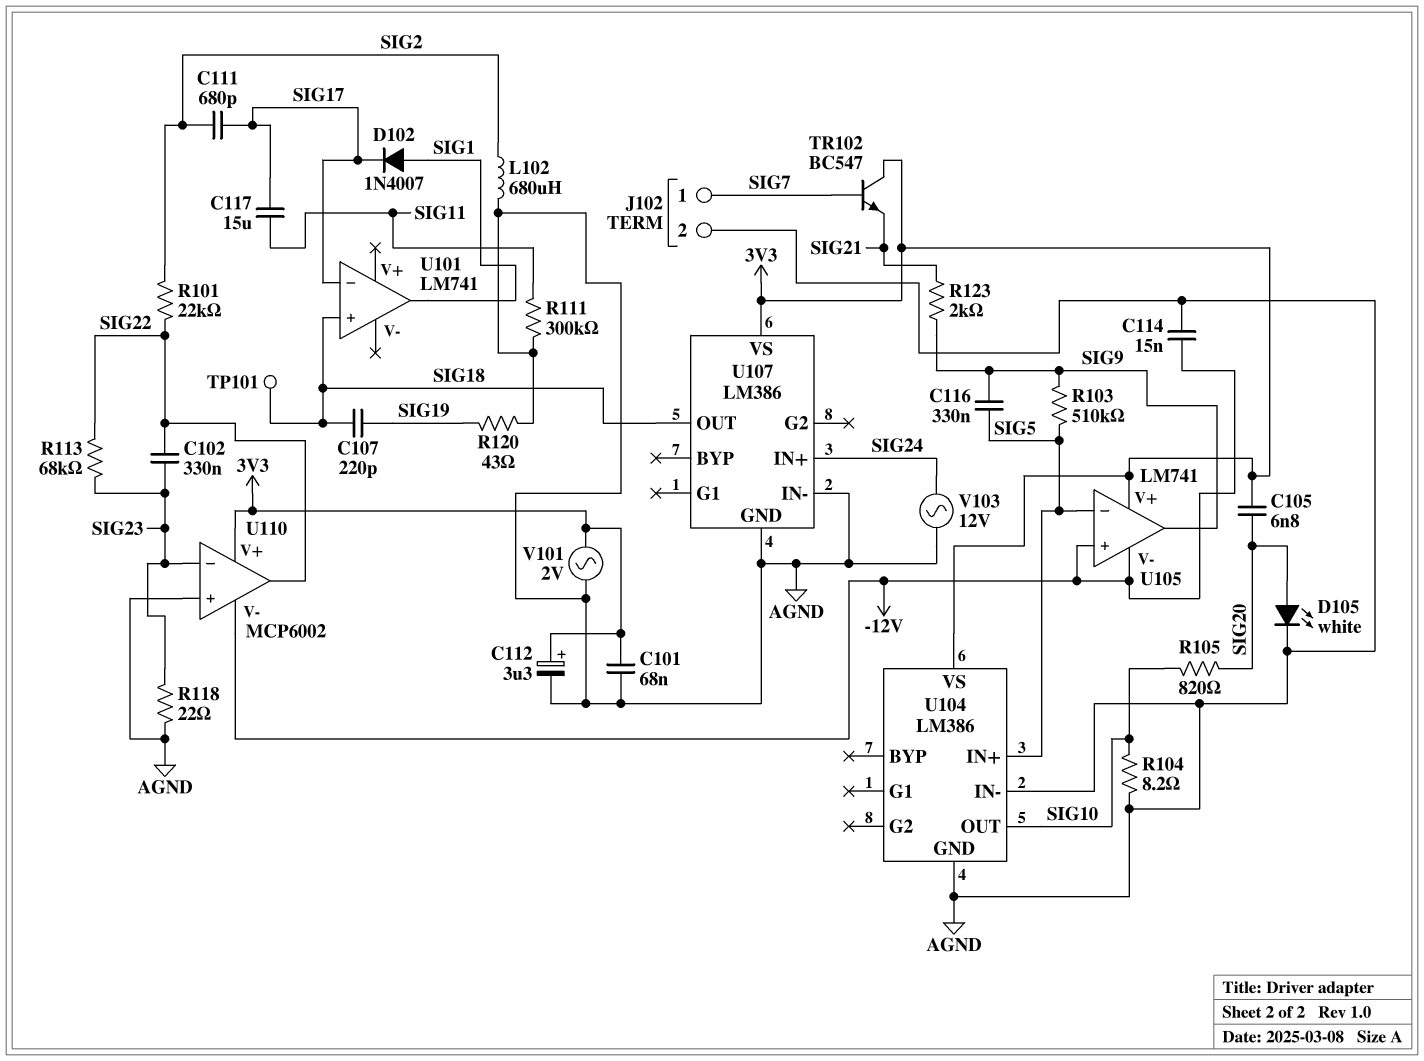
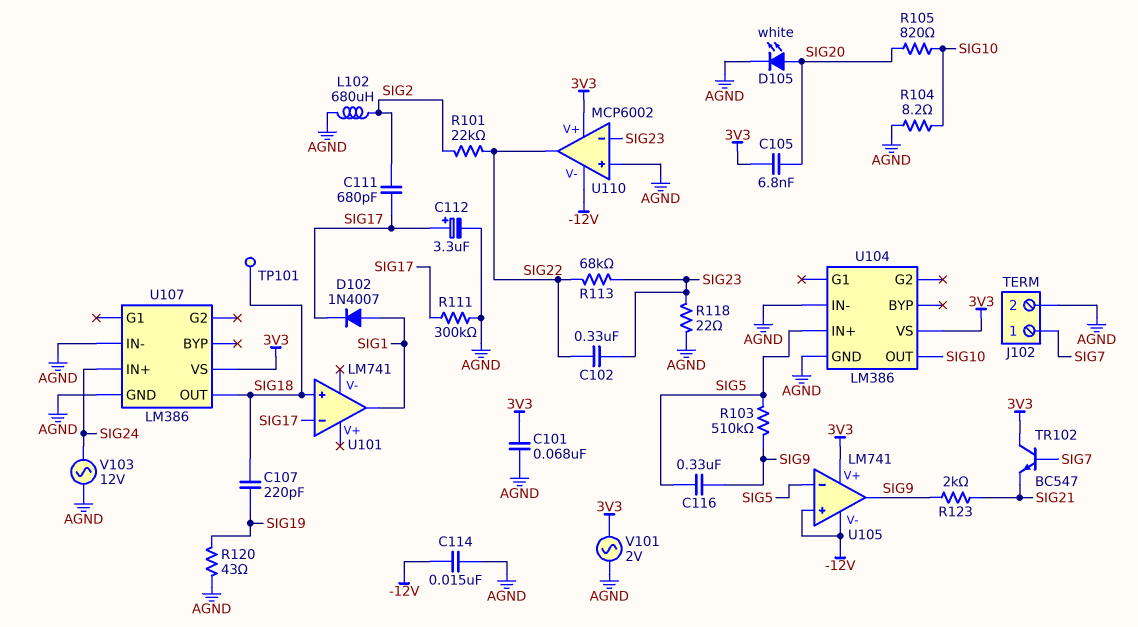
C112: 3.3uF (plus 3V3, minus AGND) -> 3.3uF (plus SIG17, minus AGND)
C117: 15uF (SIG11, SIG17) -> none
R111: 300k (AGND, SIG11) -> 300k (AGND, SIG17)

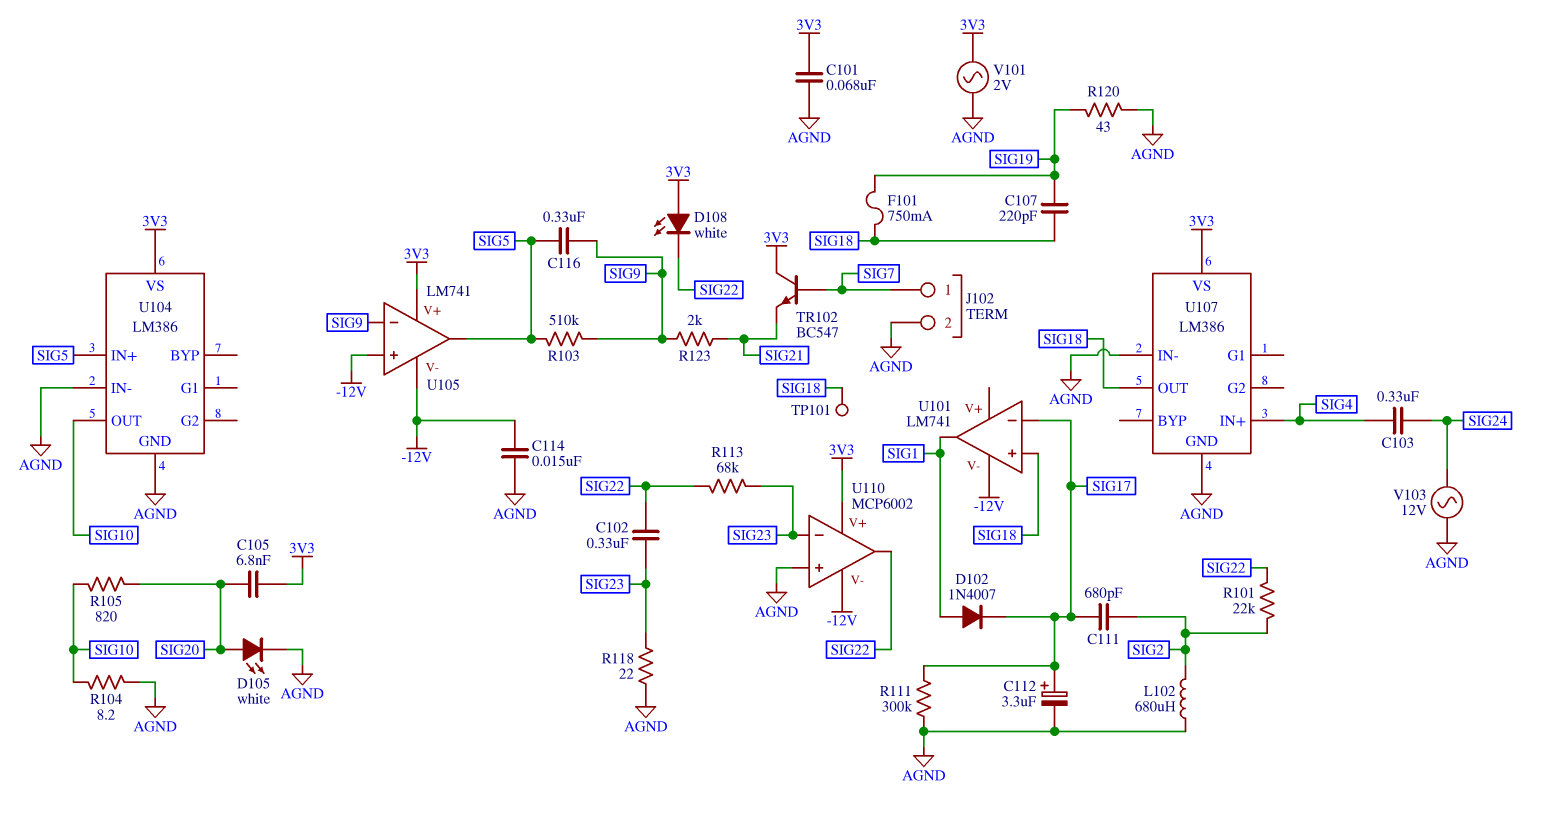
C103: none -> 330nF (SIG4, SIG24)
D108: none -> LED white (A 3V3, K SIG22)
F101: none -> 750mA (SIG18, SIG19)
U101 pin V-: none -> -12V
U105 pin in-: SIG5 -> SIG9
U105 pin out: SIG9 -> SIG5
U107 pin IN+: SIG24 -> SIG4

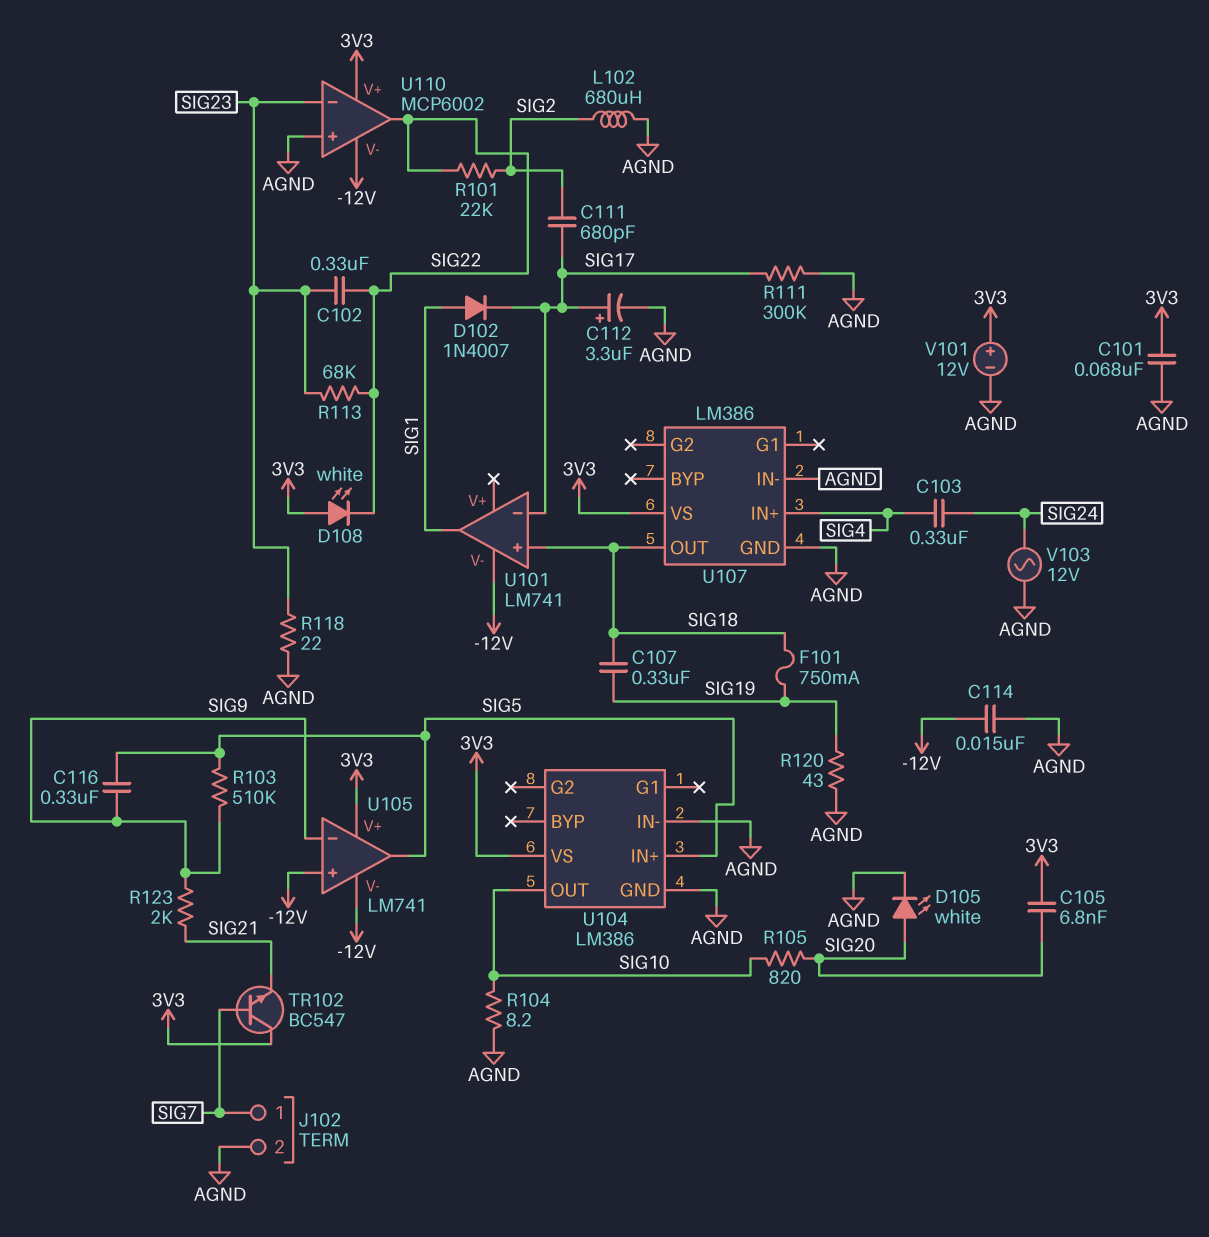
C107: 220pF (SIG18, SIG19) -> 330nF (SIG18, SIG19)
TP101: test point (SIG18) -> none
V101: AC 2V (3V3, AGND) -> 12V (plus 3V3, minus AGND)

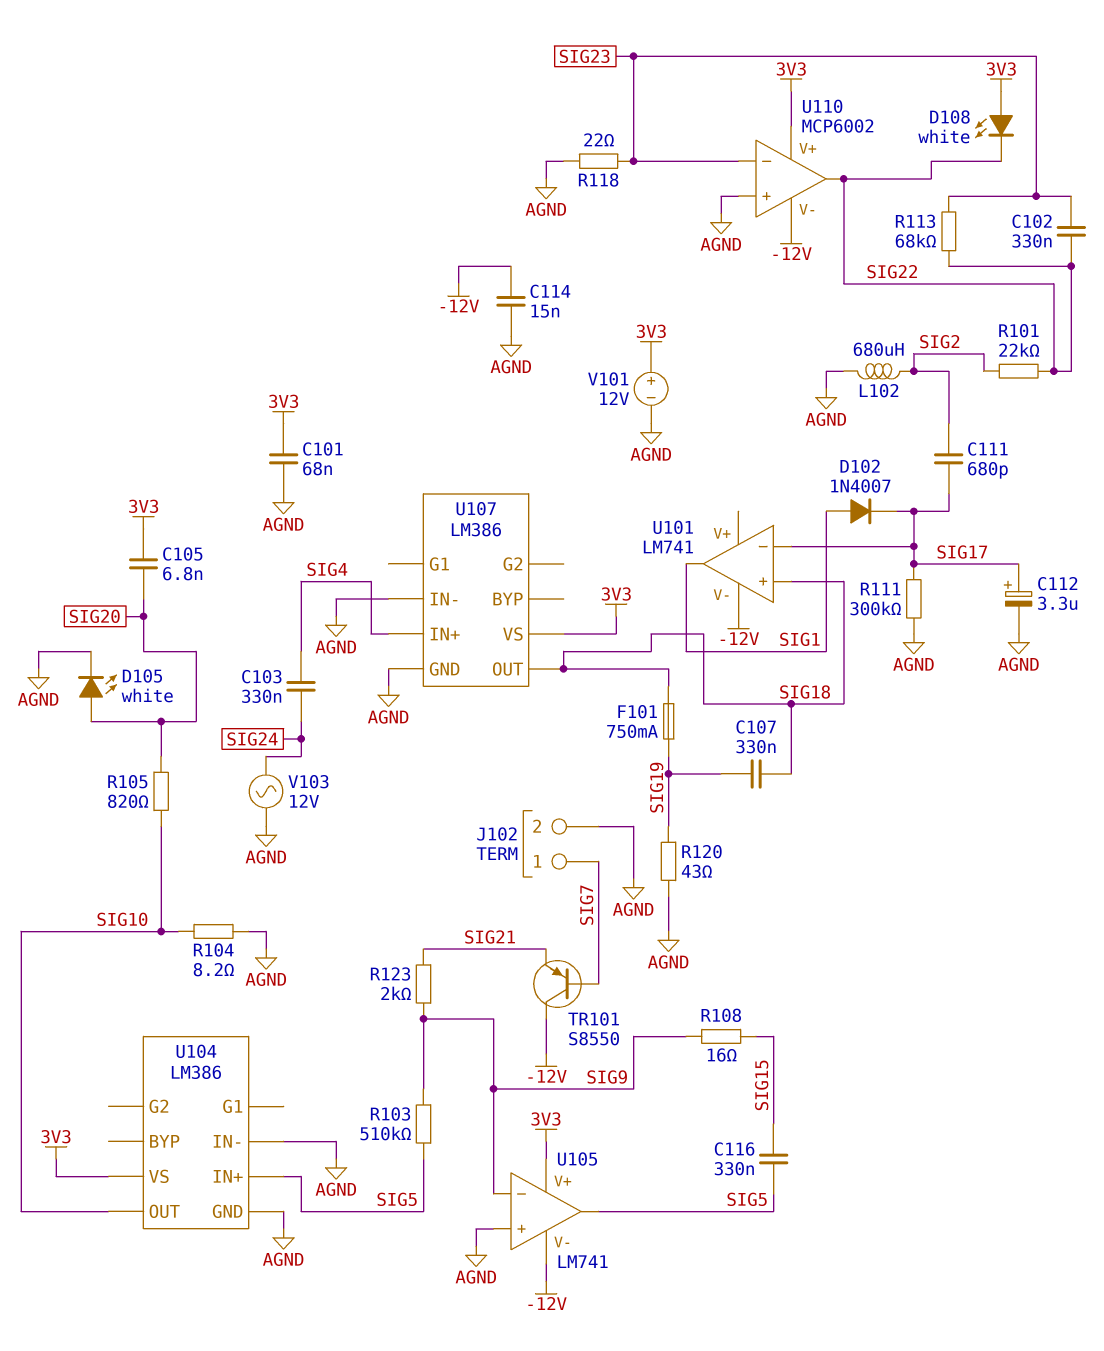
C116: 330nF (SIG5, SIG9) -> 330nF (SIG5, SIG15)
R108: none -> 16 (SIG9, SIG15)
TR101: none -> PNP S8550 (B SIG7, C -12V, E SIG21)
TR102: NPN BC547 (B SIG7, C 3V3, E SIG21) -> none
U105 pin in+: -12V -> AGND

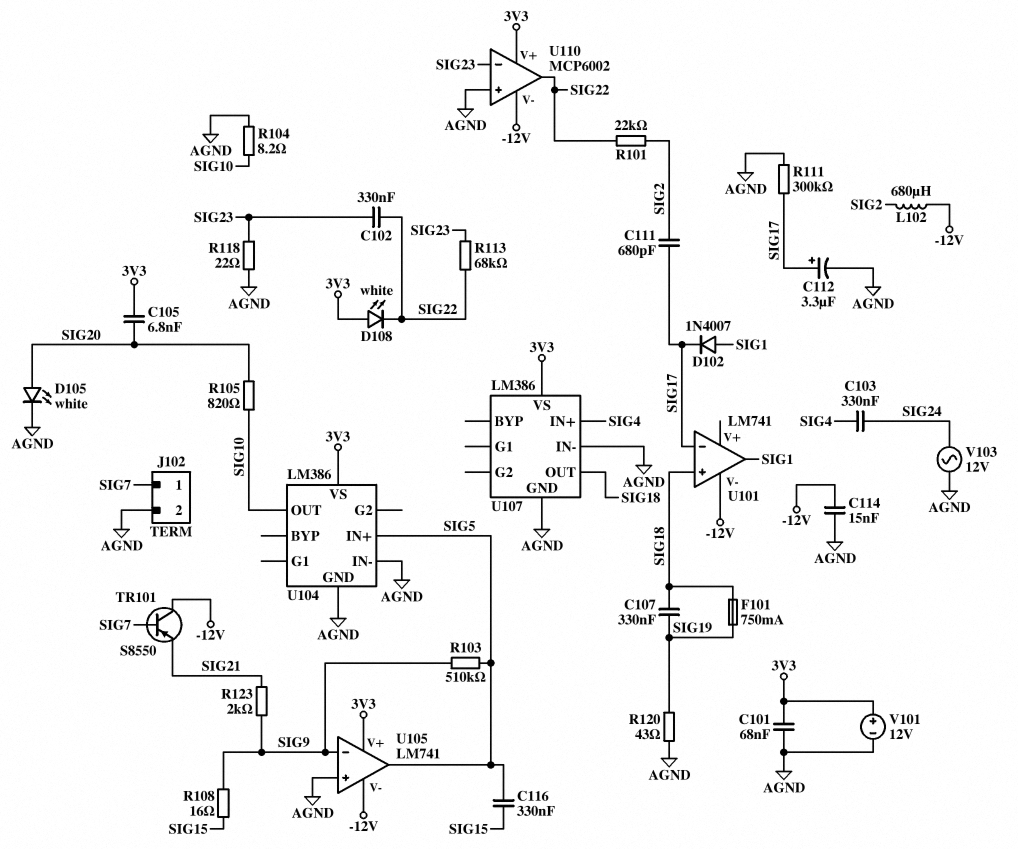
L102: 680uH (AGND, SIG2) -> 680uH (-12V, SIG2)

